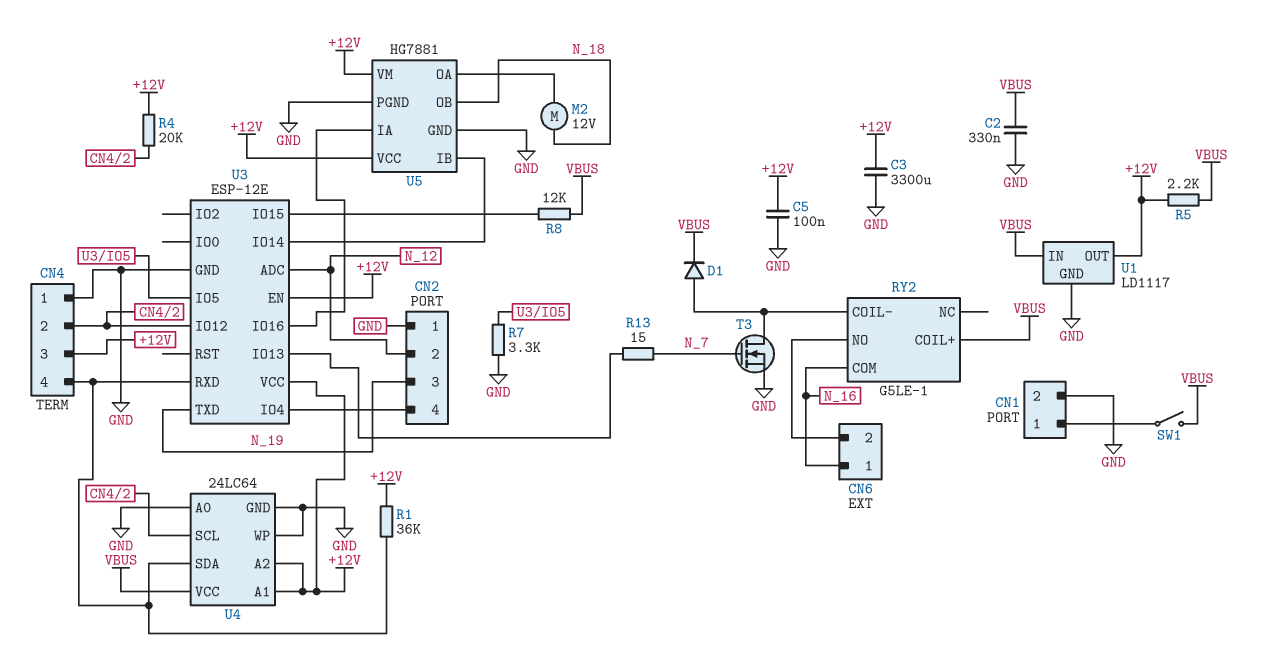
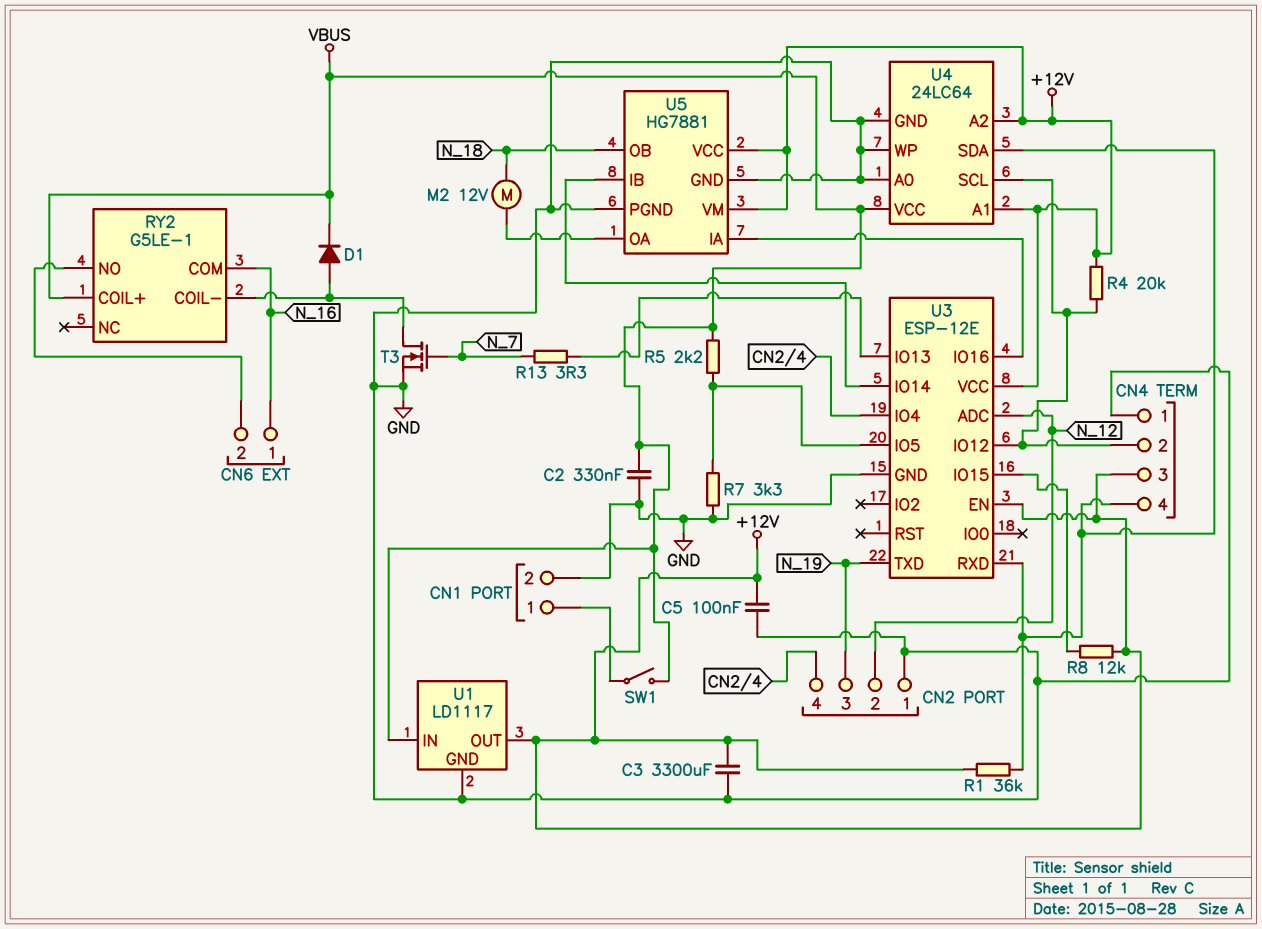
R5: 2.2k (+12V, VBUS) -> 2.2k (U3/IO5, VBUS)
R8: 12k (U3/IO15, VBUS) -> 12k (+12V, U3/IO15)
R13: 15 (N_7, U3/IO13) -> 3.3 (N_7, U3/IO13)

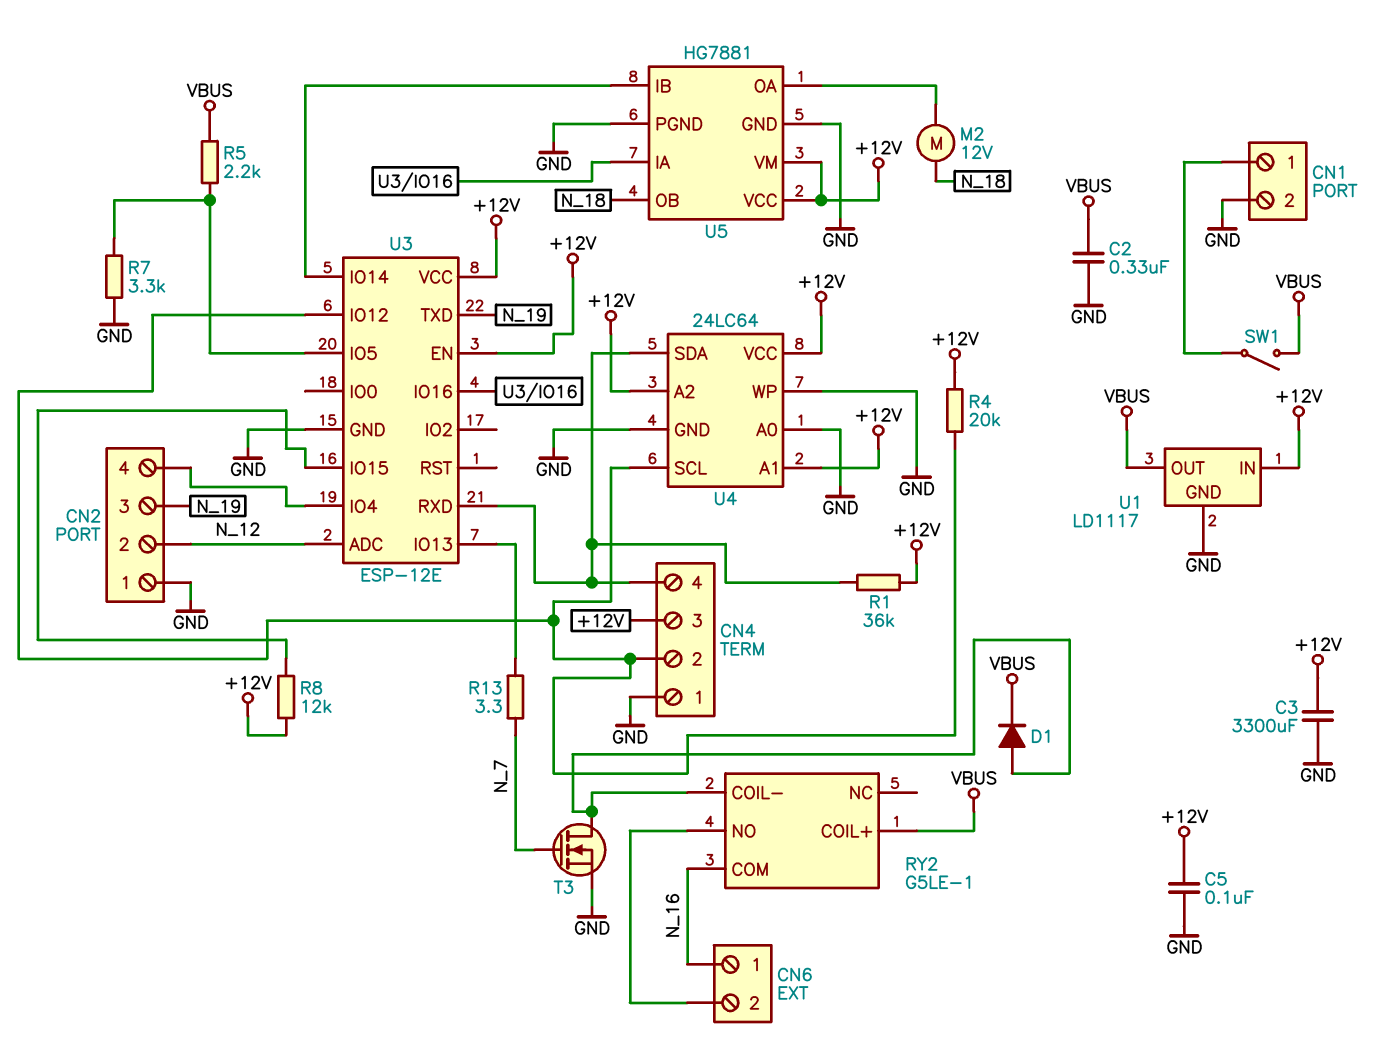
U1 pin IN: VBUS -> +12V
U1 pin OUT: +12V -> VBUS
U4 pin VCC: VBUS -> +12V

